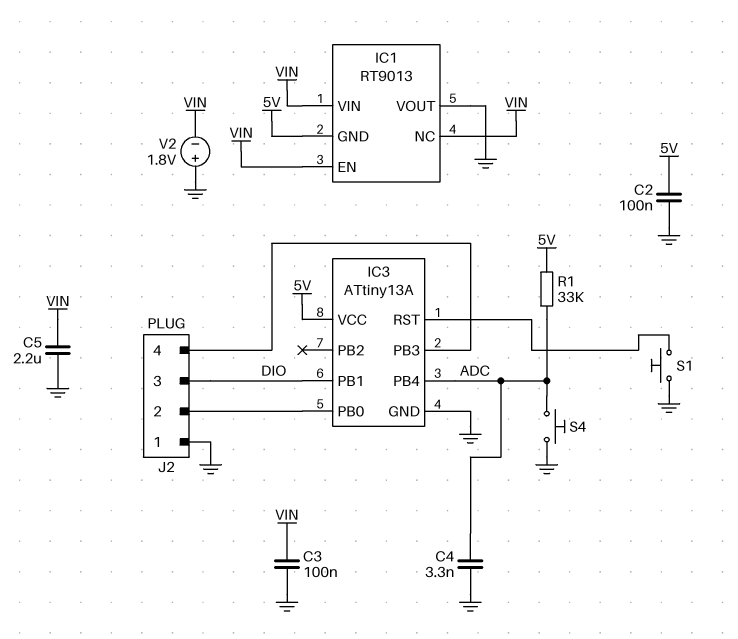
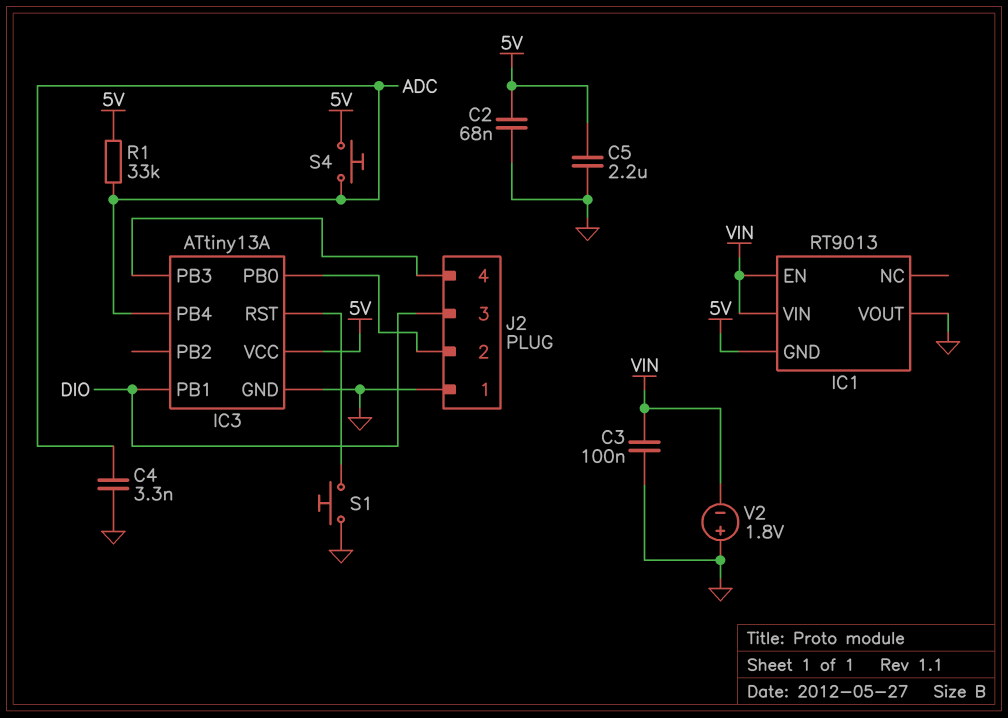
C2: 100nF (5V, GND) -> 68nF (5V, GND)
C5: 2.2uF (GND, VIN) -> 2.2uF (5V, GND)
IC1 pin NC: VIN -> none
S4: button (ADC, GND) -> button (5V, ADC)

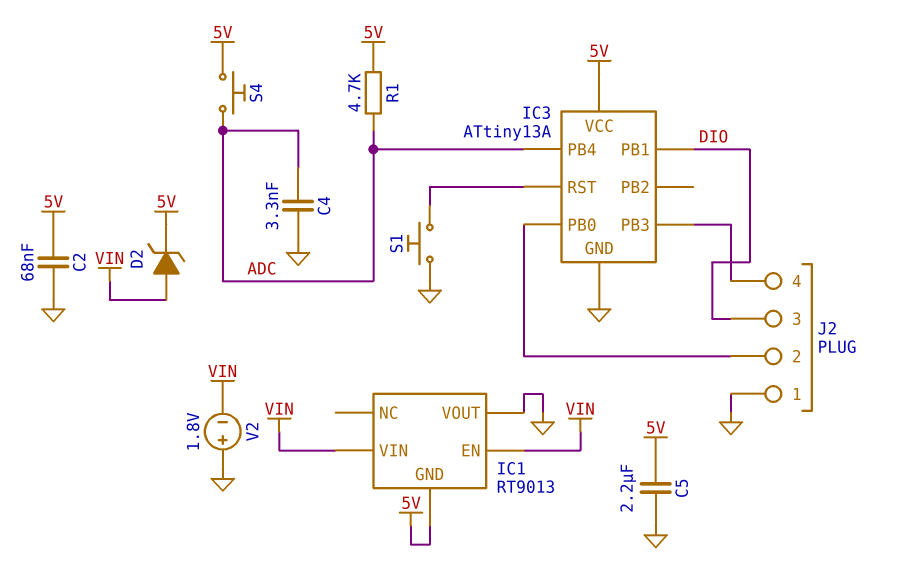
C3: 100nF (GND, VIN) -> none
D2: none -> zener (A VIN, K 5V)
R1: 33k (5V, ADC) -> 4.7k (5V, ADC)

